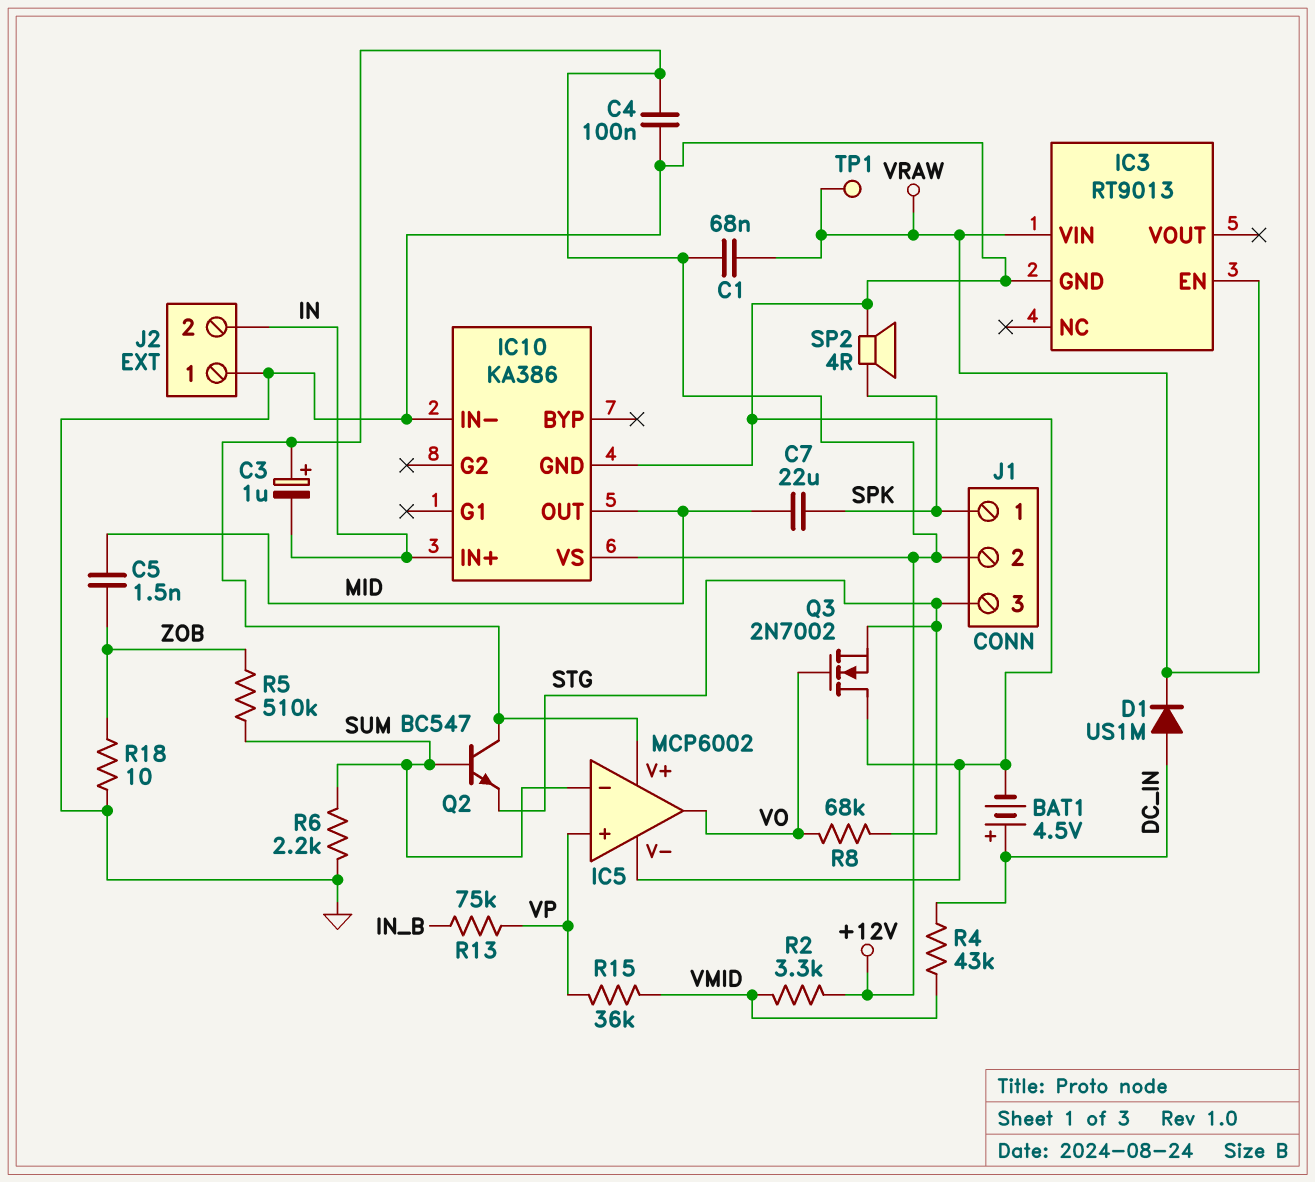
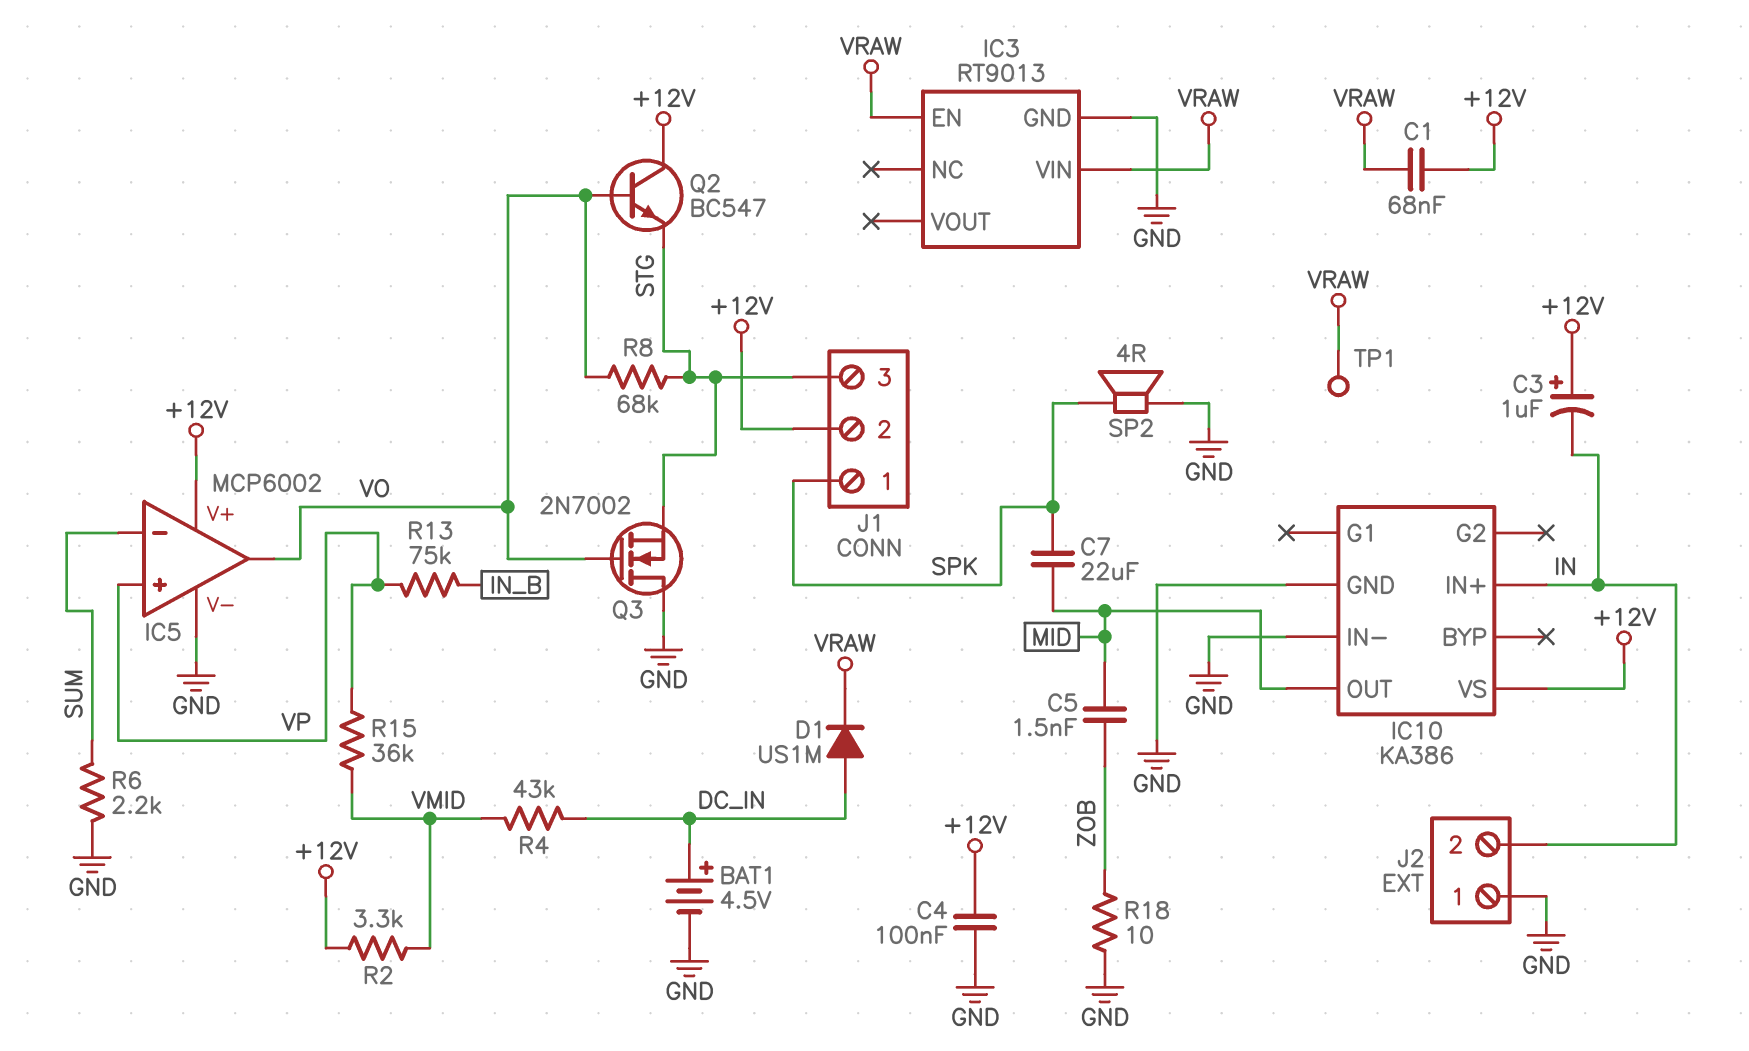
Q2: NPN BC547 (B SUM, C +12V, E STG) -> NPN BC547 (B VO, C +12V, E STG)
R5: 510k (SUM, ZOB) -> none

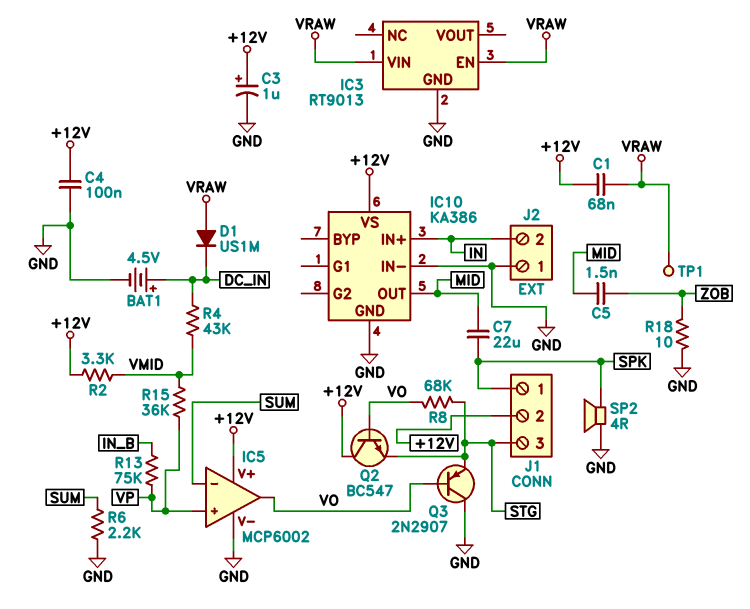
C3: 1uF (plus +12V, minus IN) -> 1uF (plus +12V, minus GND)
D1: diode US1M (A DC_IN, K VRAW) -> diode US1M (A VRAW, K DC_IN)
Q3: NMOS 2N7002 (G VO, D GND, S STG) -> PNP 2N2907 (B VO, C GND, E STG)

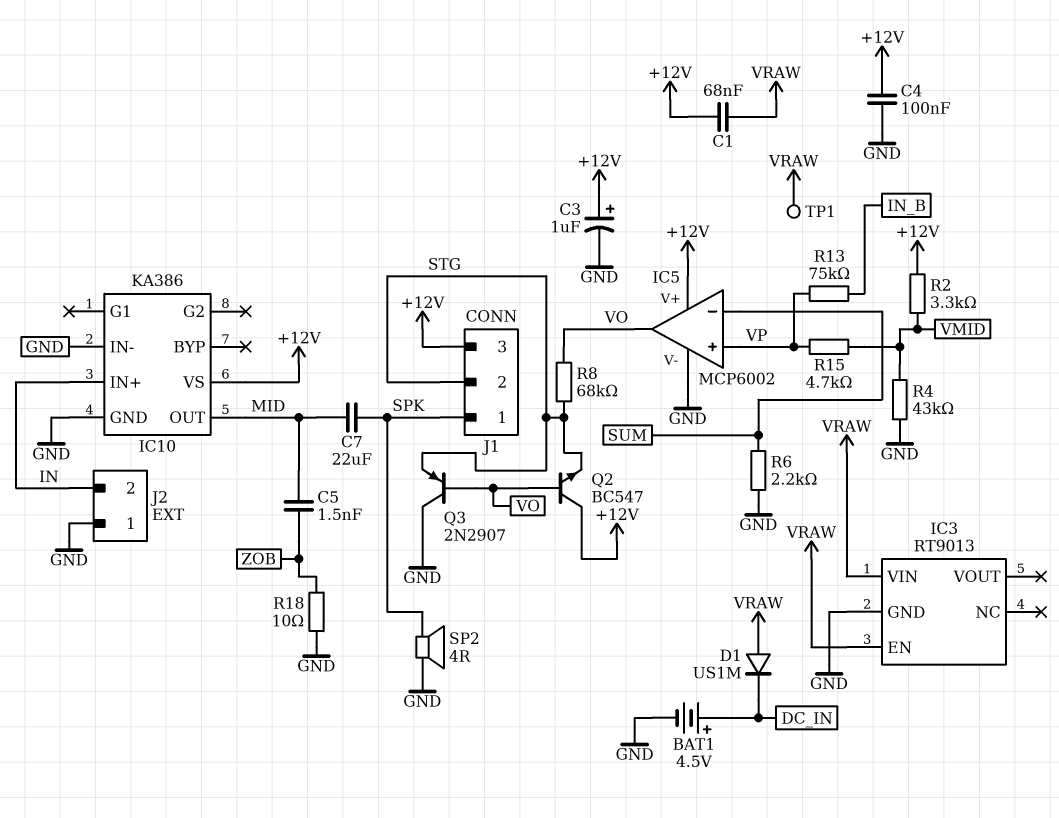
J1 pin 2: +12V -> STG
J1 pin 3: STG -> +12V
R4: 43k (DC_IN, VMID) -> 43k (GND, VMID)
R15: 36k (VMID, VP) -> 4.7k (VMID, VP)

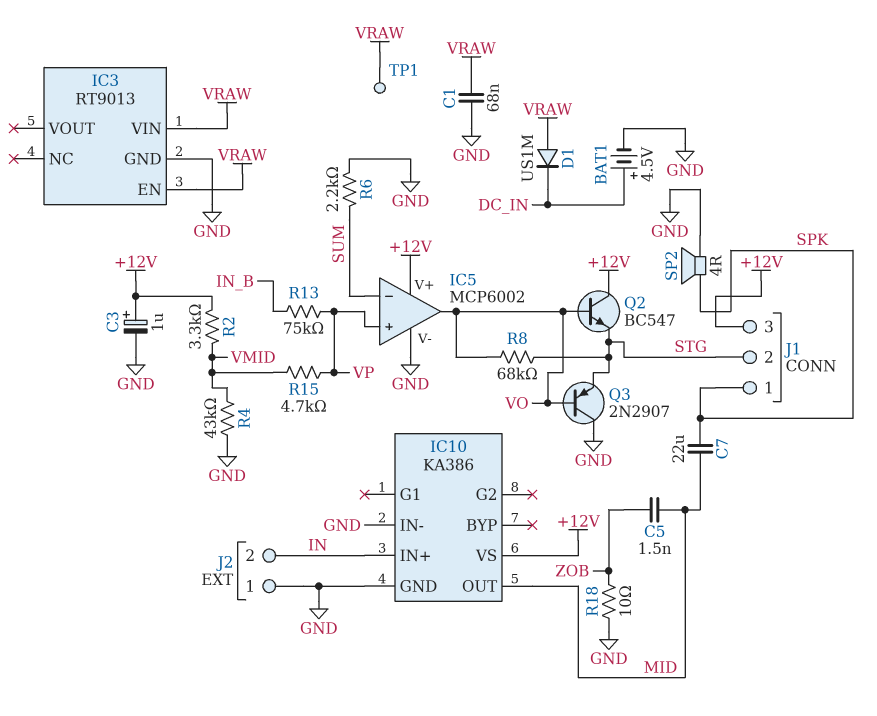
C1: 68nF (+12V, VRAW) -> 68nF (GND, VRAW)
C4: 100nF (+12V, GND) -> none

